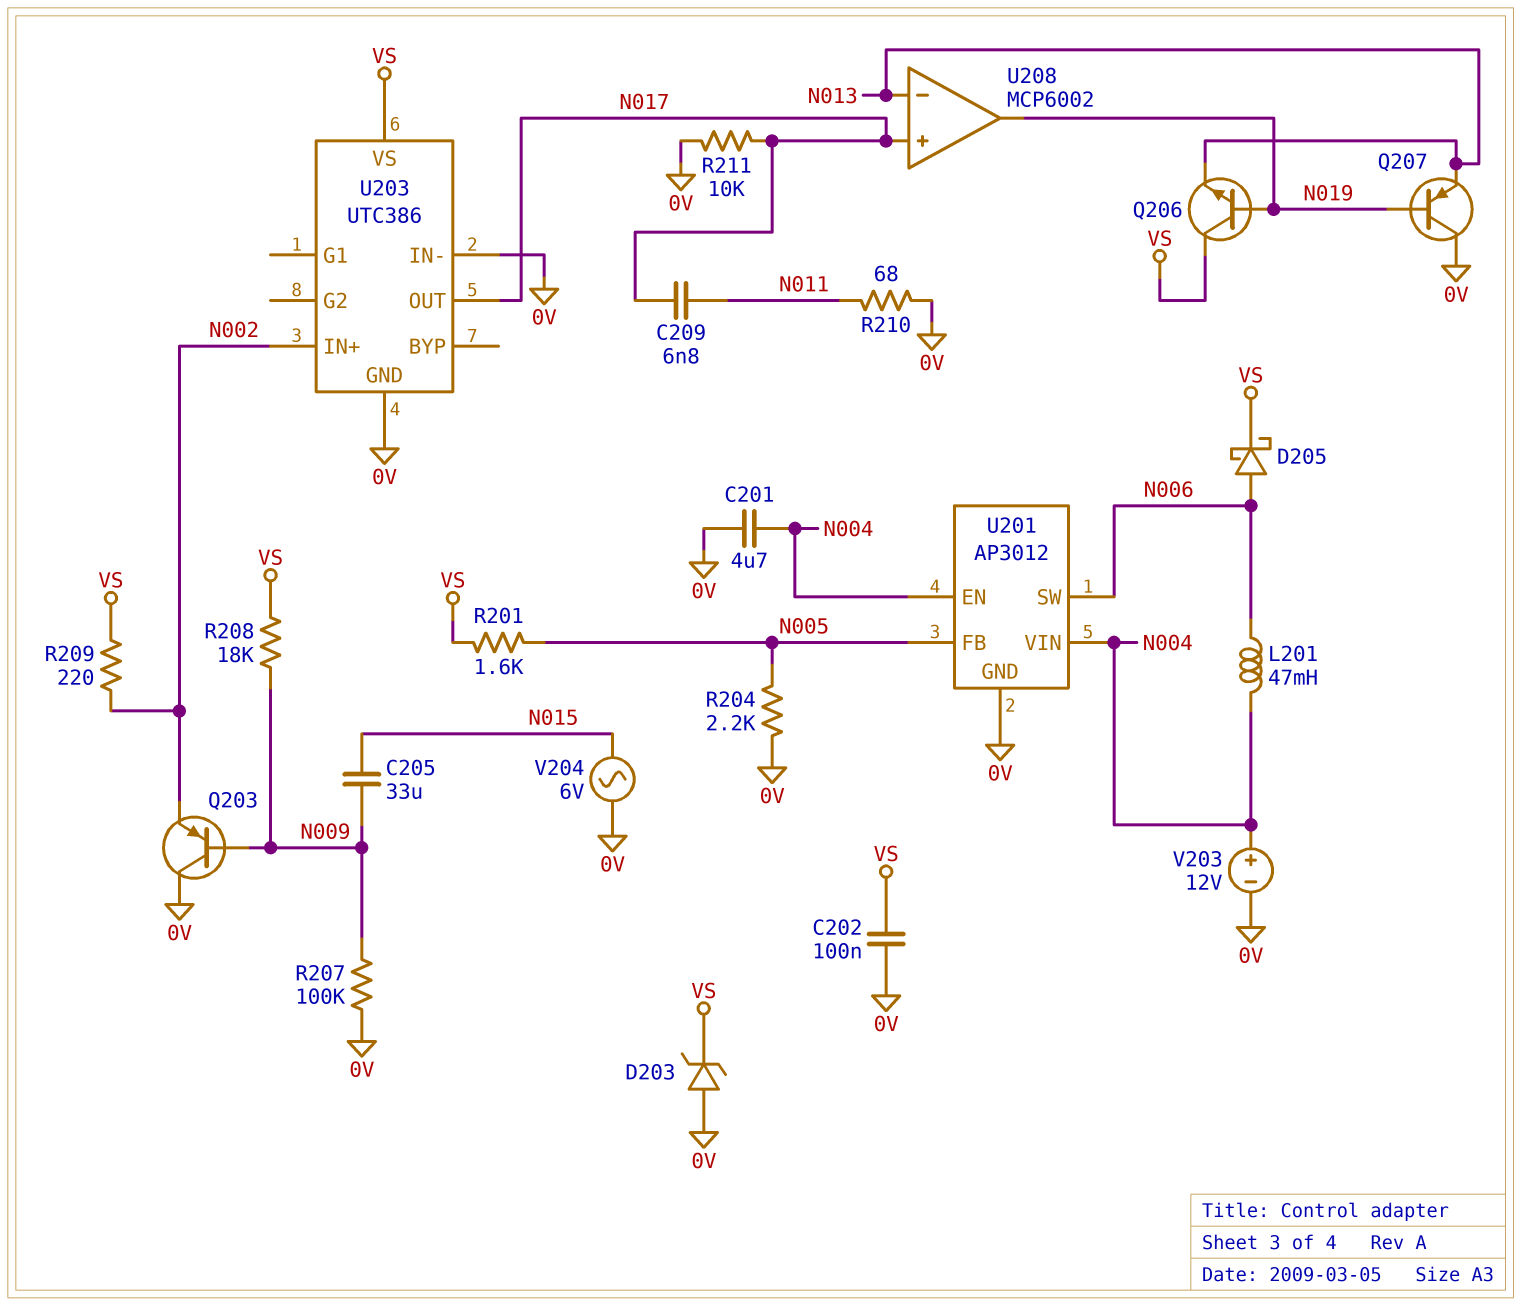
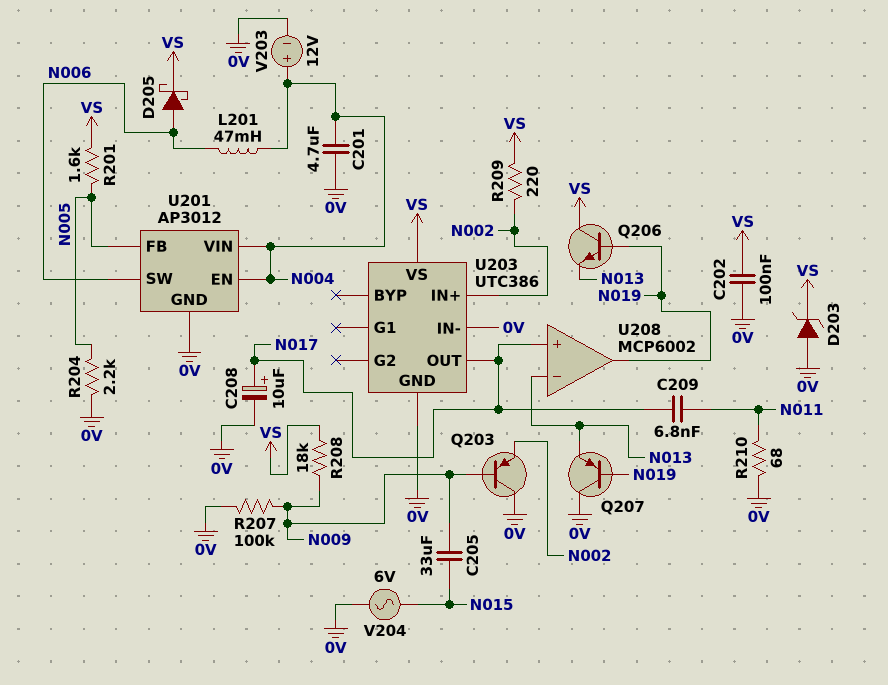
C208: none -> 10uF (plus N017, minus 0V)
R211: 10k (0V, N017) -> none

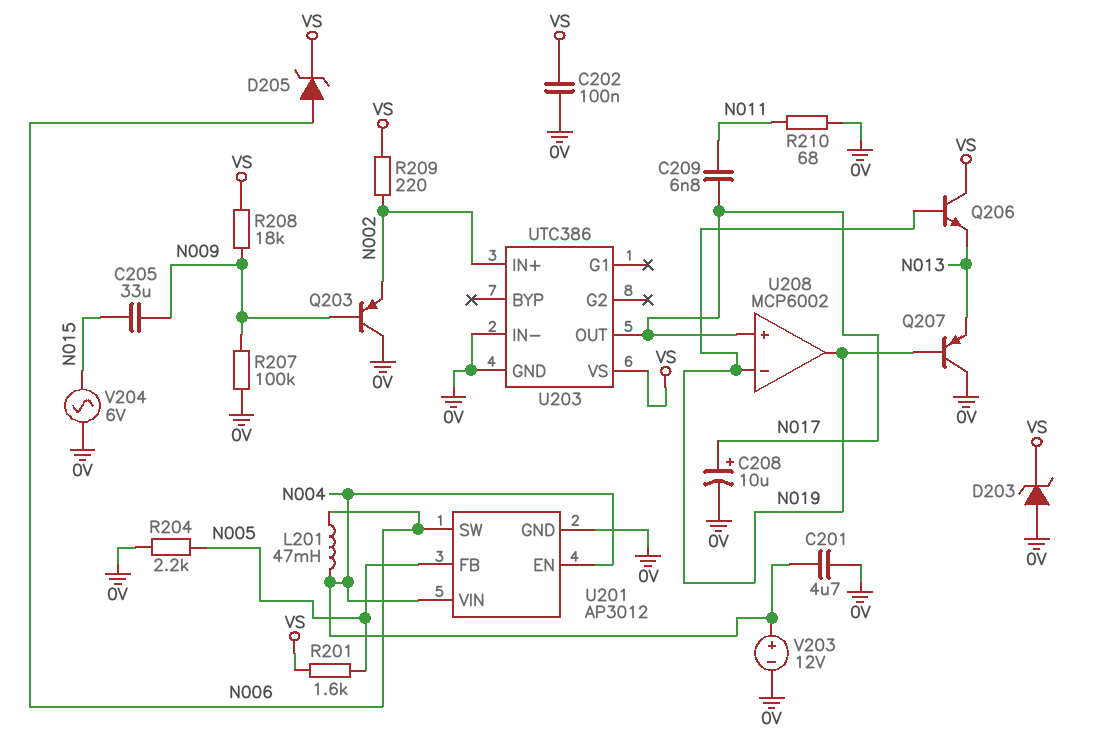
D205: schottky (A N006, K VS) -> zener (A N006, K VS)
U208 pin in-: N013 -> N019

